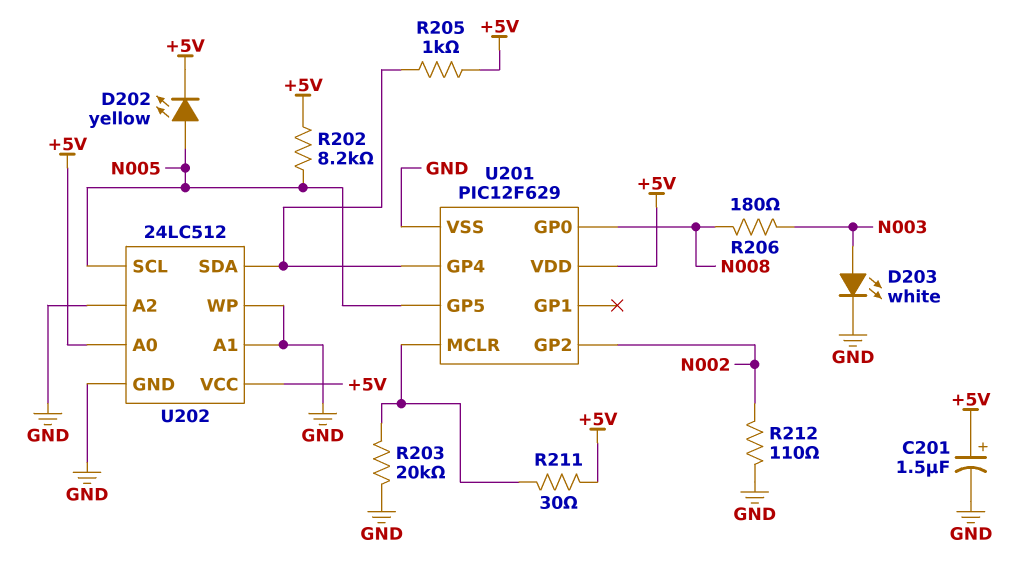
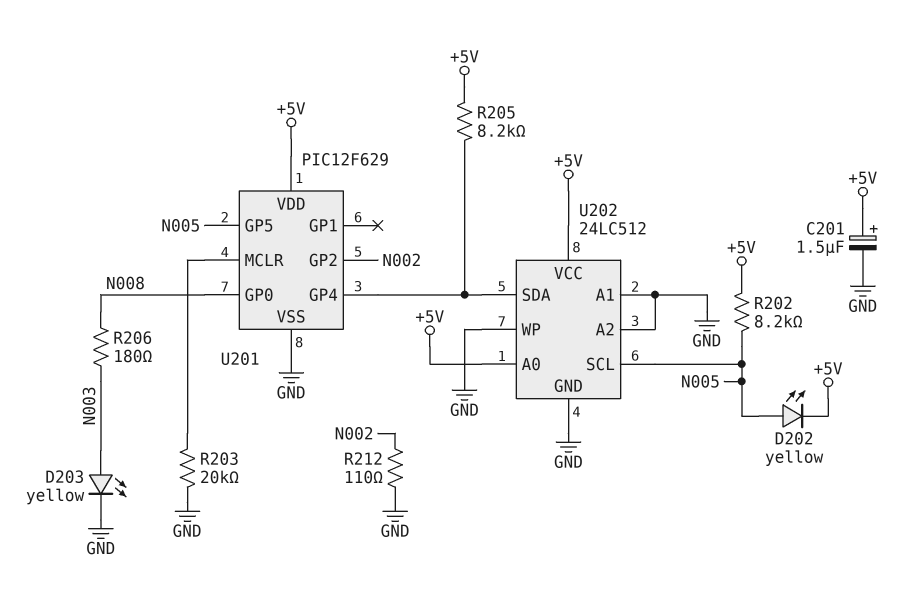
D203: LED white (A N003, K GND) -> LED yellow (A N003, K GND)
R205: 1k (+5V, U201/GP4) -> 8.2k (+5V, U201/GP4)
R211: 30 (+5V, U201/MCLR) -> none

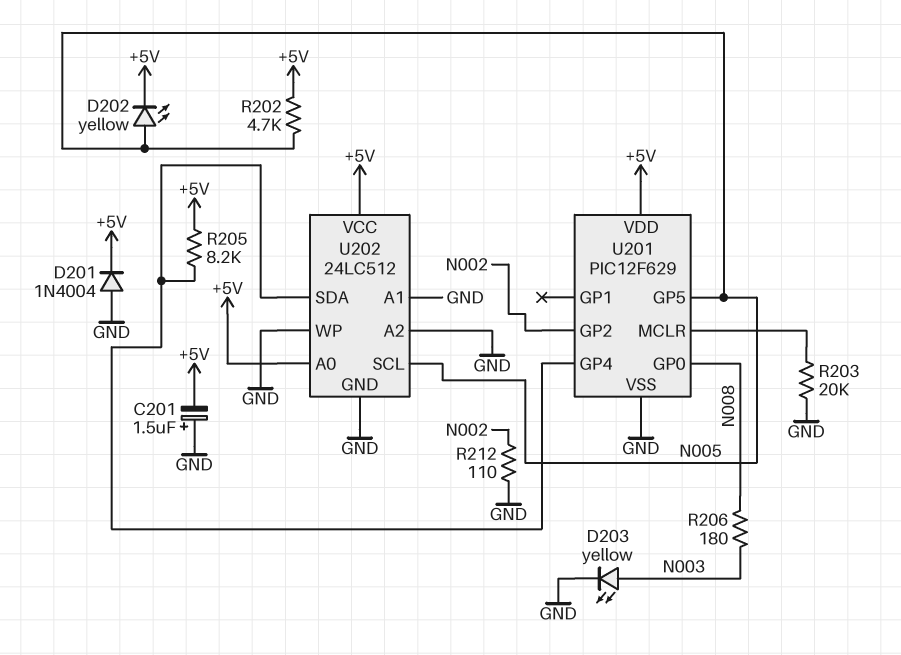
C201: 1.5uF (plus +5V, minus GND) -> 1.5uF (plus GND, minus +5V)
D201: none -> diode 1N4004 (A GND, K +5V)
R202: 8.2k (+5V, N005) -> 4.7k (+5V, N005)

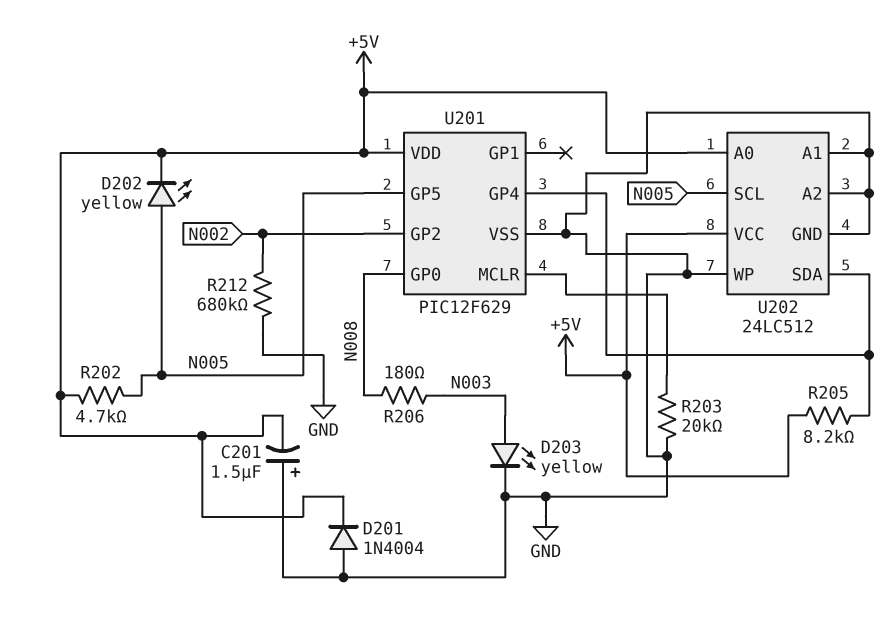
R212: 110 (GND, N002) -> 680k (GND, N002)

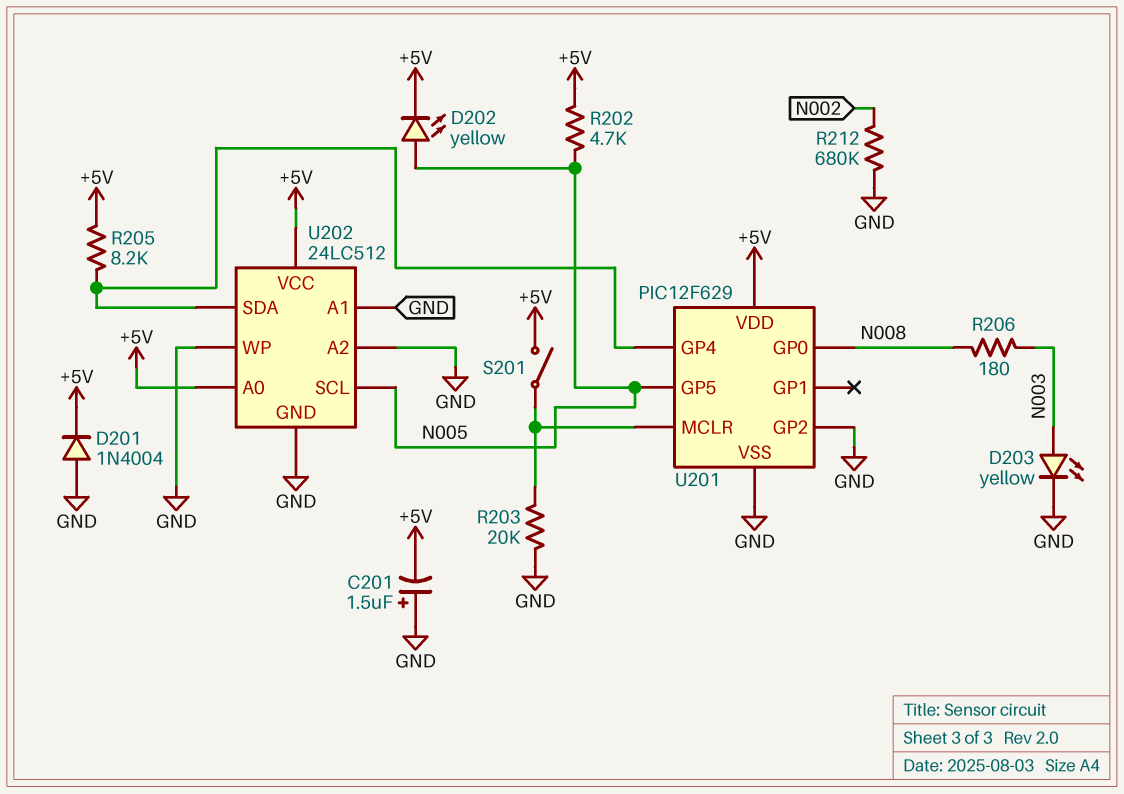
S201: none -> switch (+5V, U201/MCLR)
U201 pin GP2: N002 -> GND

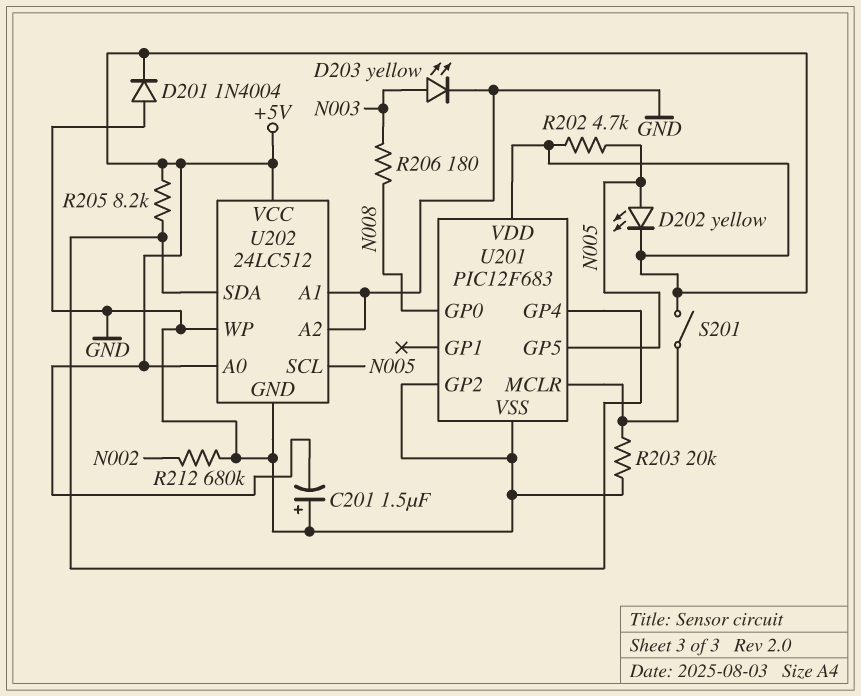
U201: PIC12F629 -> PIC12F683

